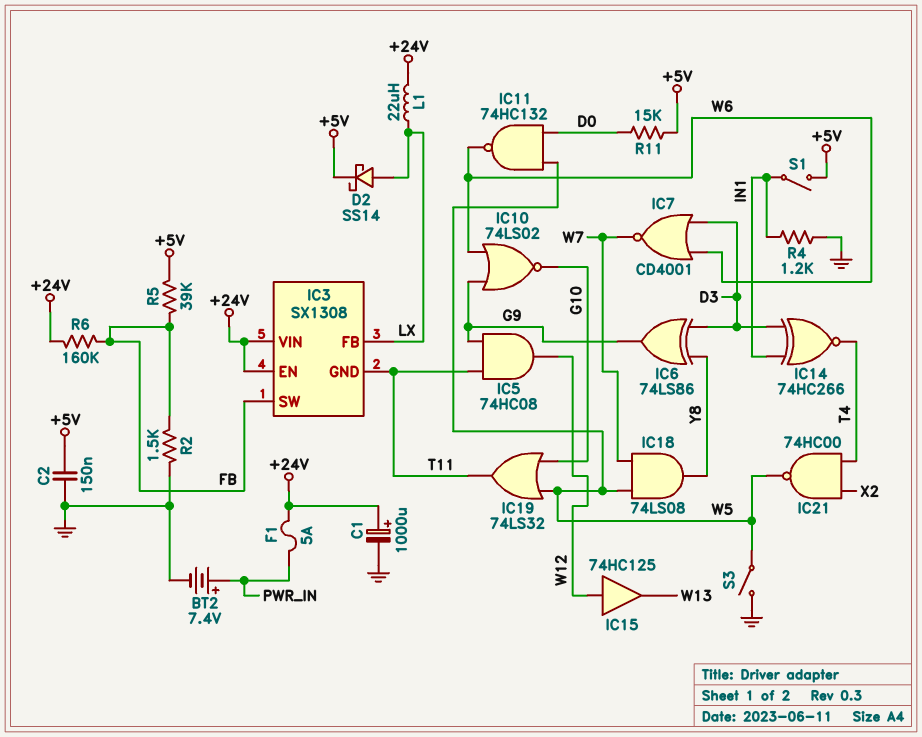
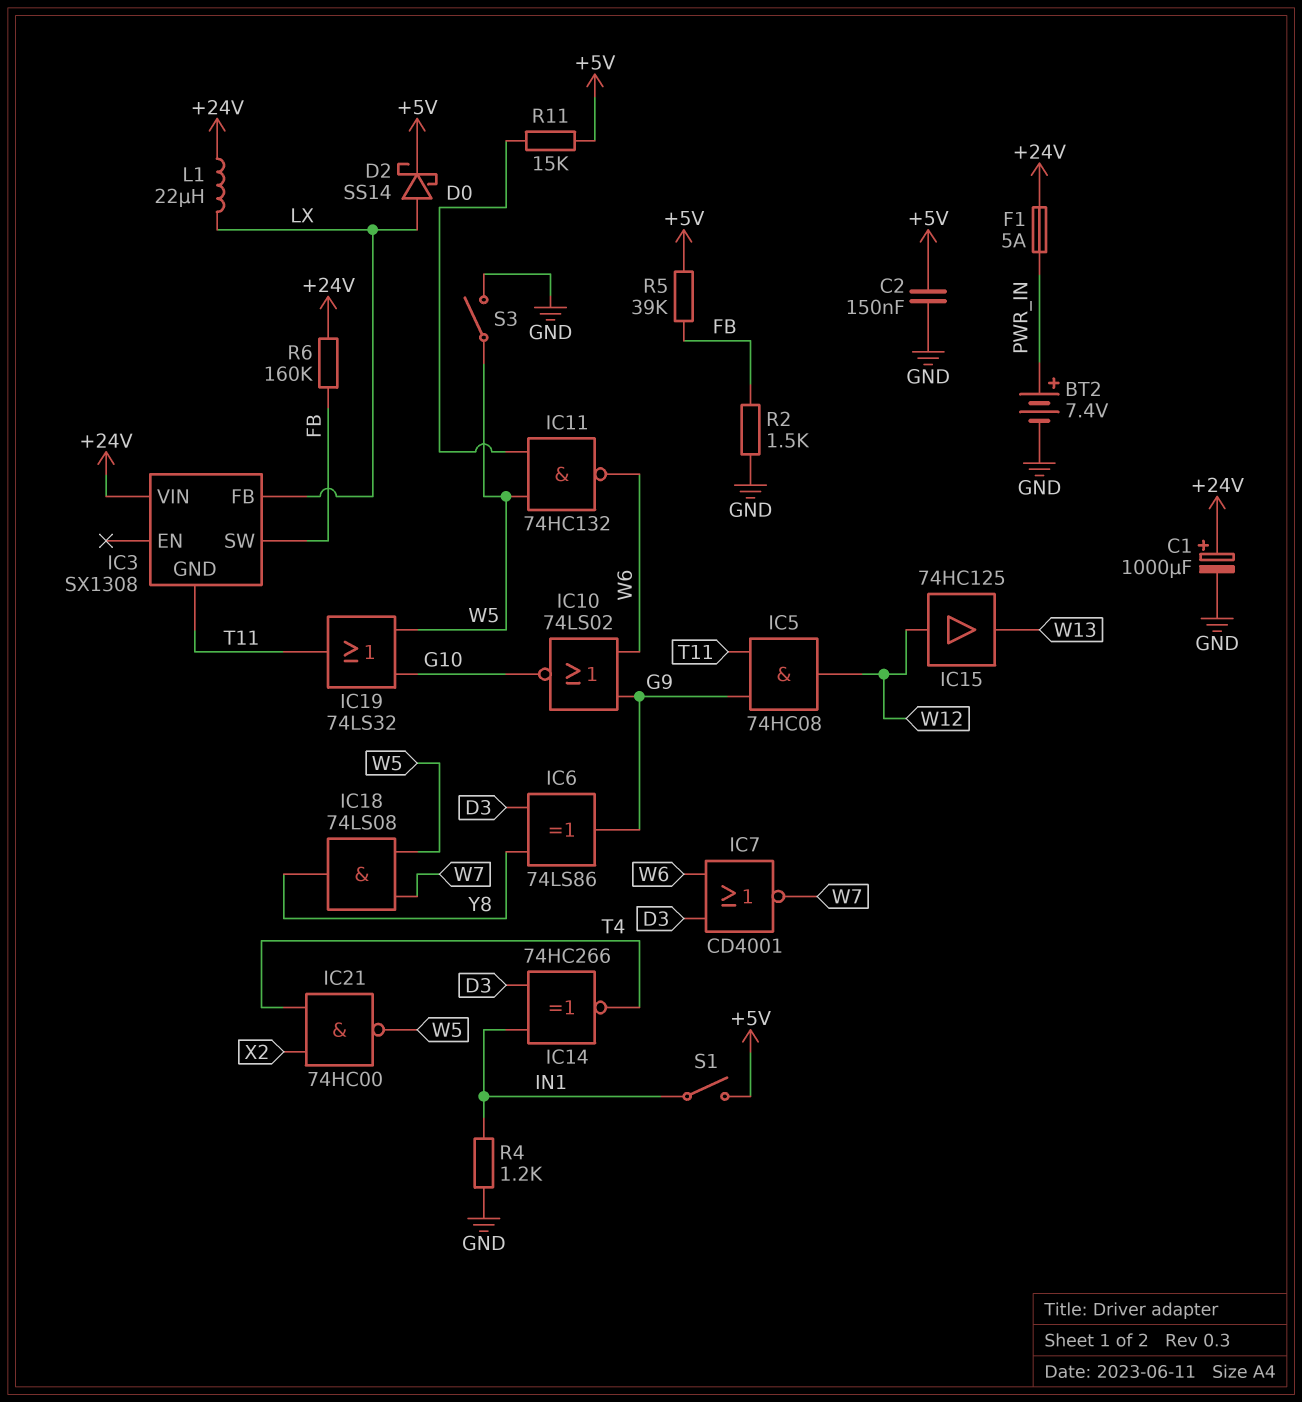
IC3 pin EN: +24V -> none

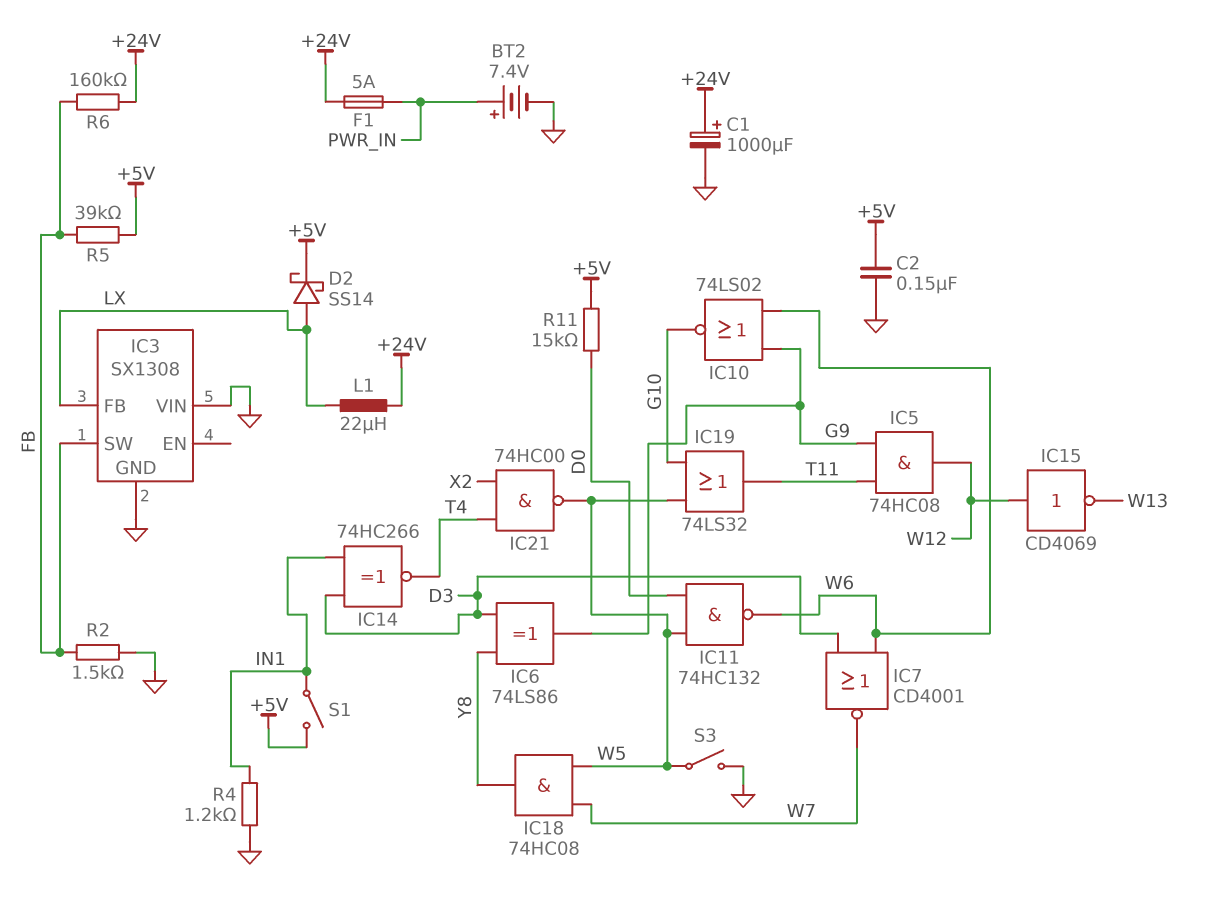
IC3 pin GND: T11 -> GND
IC3 pin VIN: +24V -> GND
IC15: buffer 74HC125 (in W12, out W13) -> NOT CD4069 (in W12, out W13)
IC18: AND 74LS08 (in W5, in W7, out Y8) -> AND 74HC08 (in W5, in W7, out Y8)

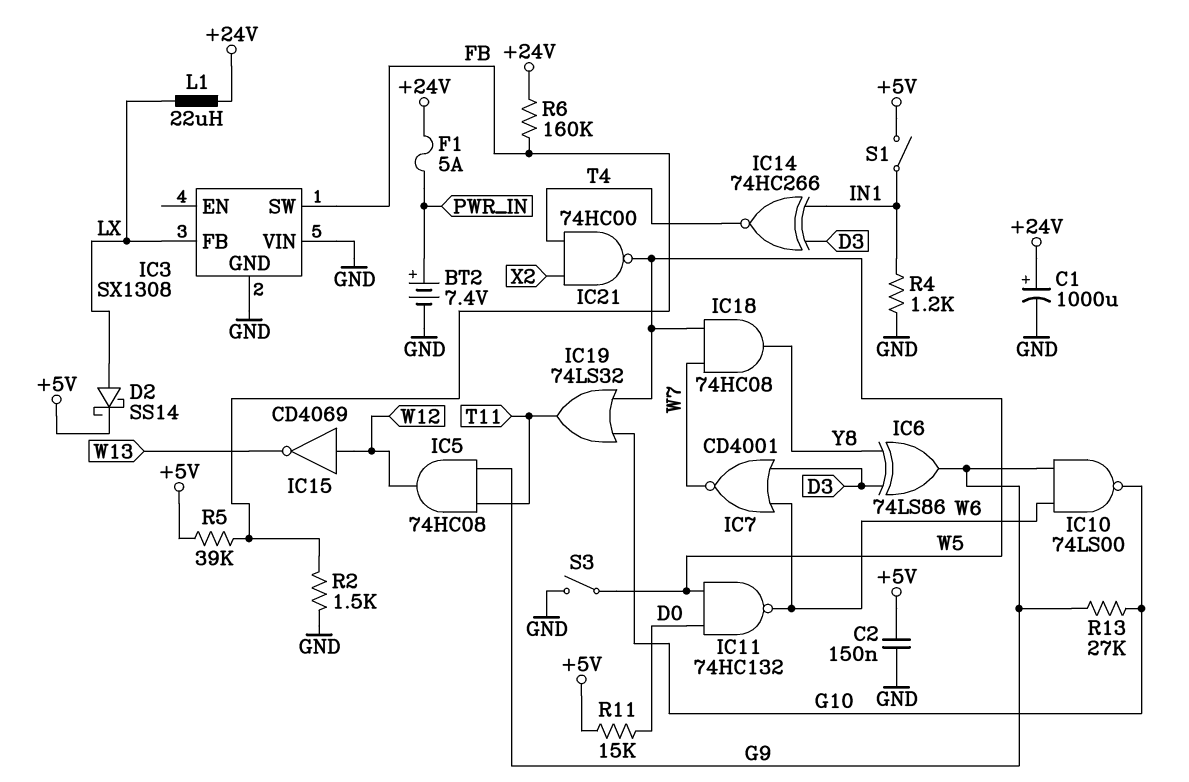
IC10: NOR 74LS02 (in G9, in W6, out G10) -> NAND 74LS00 (in G9, in W6, out G10)
R13: none -> 27k (G9, G10)

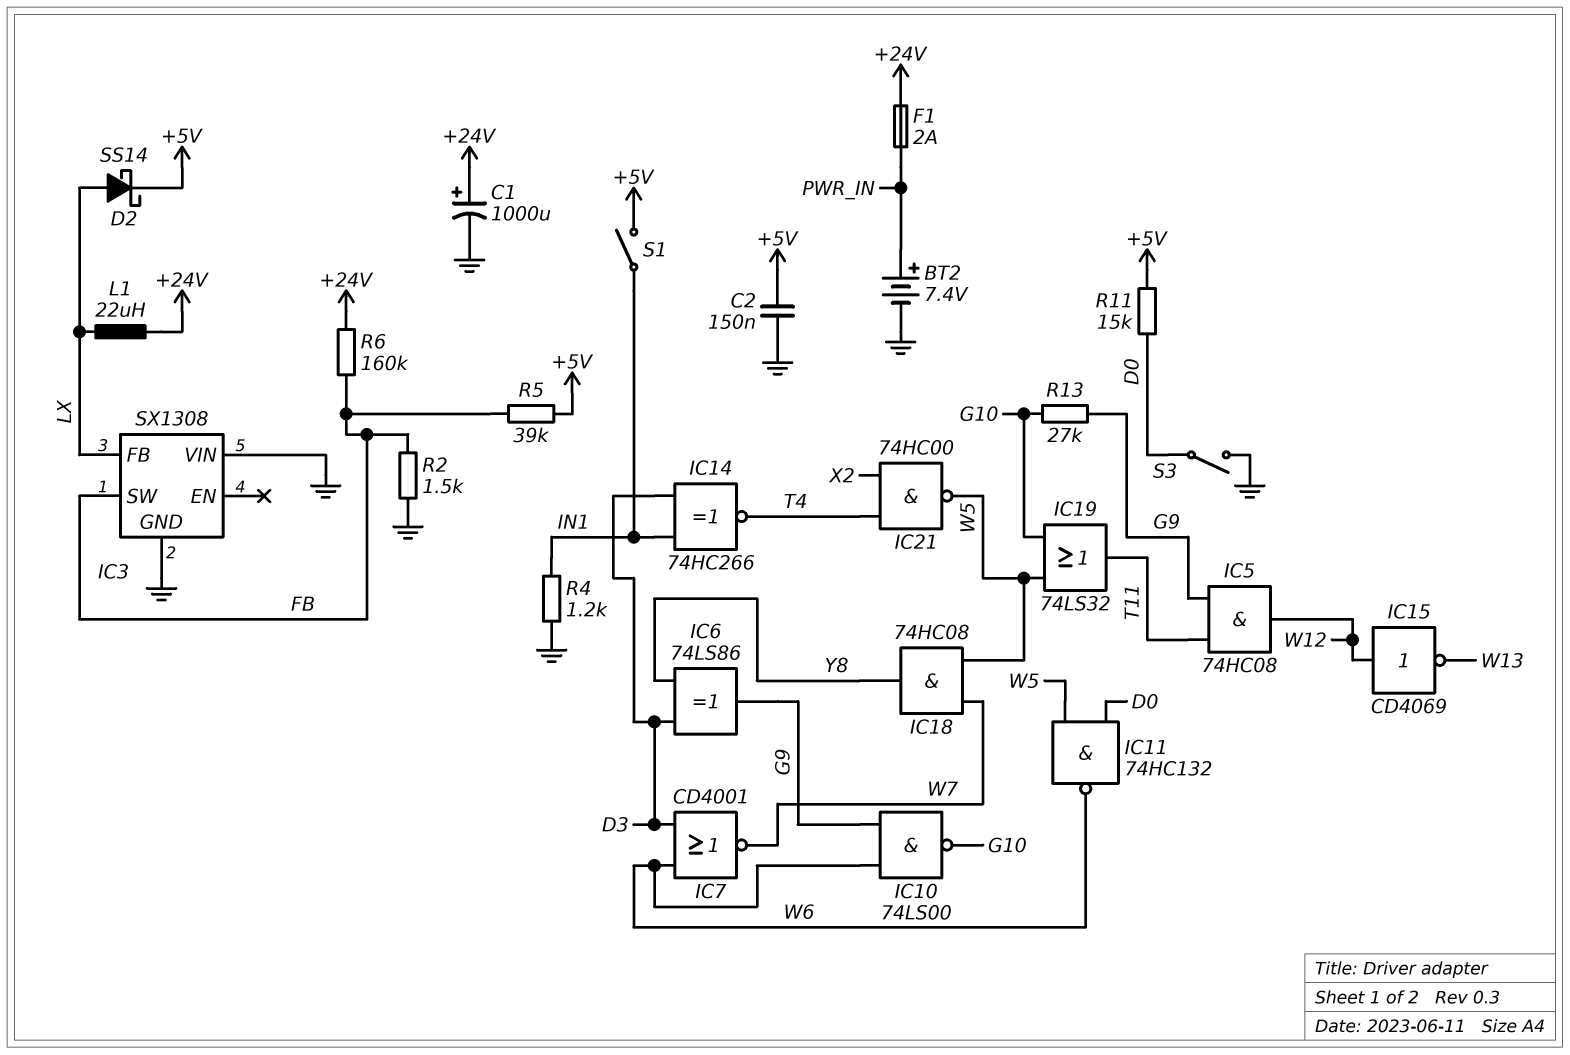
F1: 5A (+24V, PWR_IN) -> 2A (+24V, PWR_IN)
S3: switch (GND, W5) -> switch (D0, GND)

